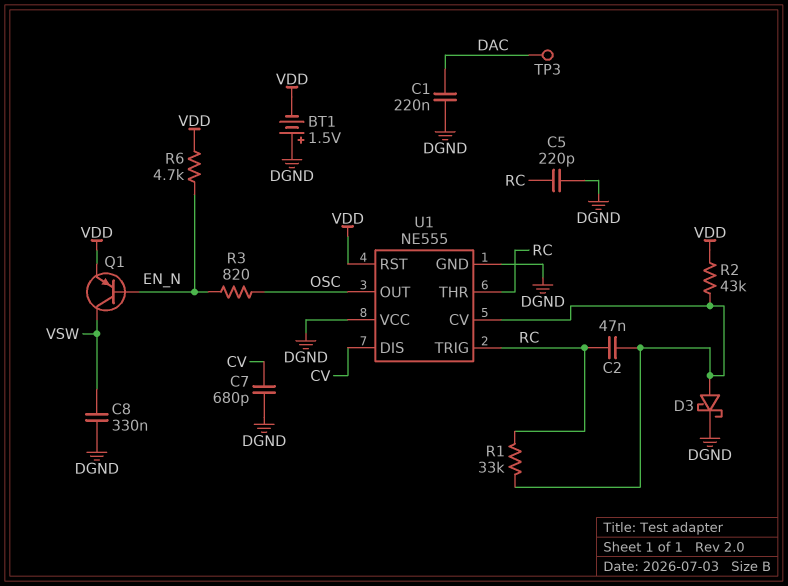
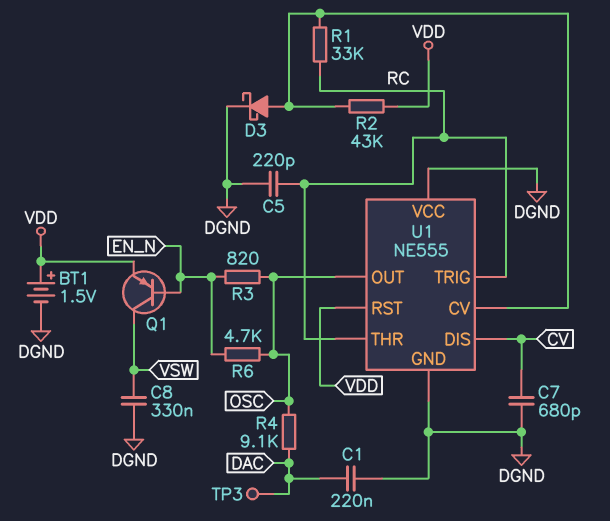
BT1: 1.5V (plus DGND, minus VDD) -> 1.5V (plus VDD, minus DGND)
C2: 47nF (RC, U1/CV) -> none
R4: none -> 9.1k (DAC, OSC)
R6: 4.7k (EN_N, VDD) -> 4.7k (EN_N, OSC)

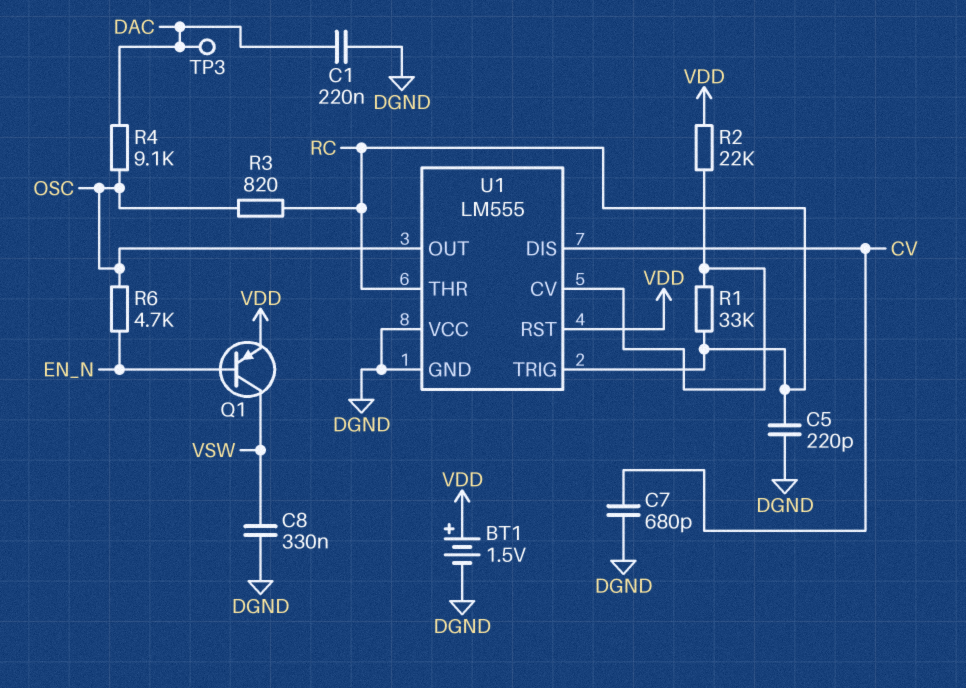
D3: schottky (A U1/CV, K DGND) -> none
R2: 43k (U1/CV, VDD) -> 22k (U1/CV, VDD)
R3: 820 (EN_N, OSC) -> 820 (OSC, RC)
U1: NE555 -> LM555

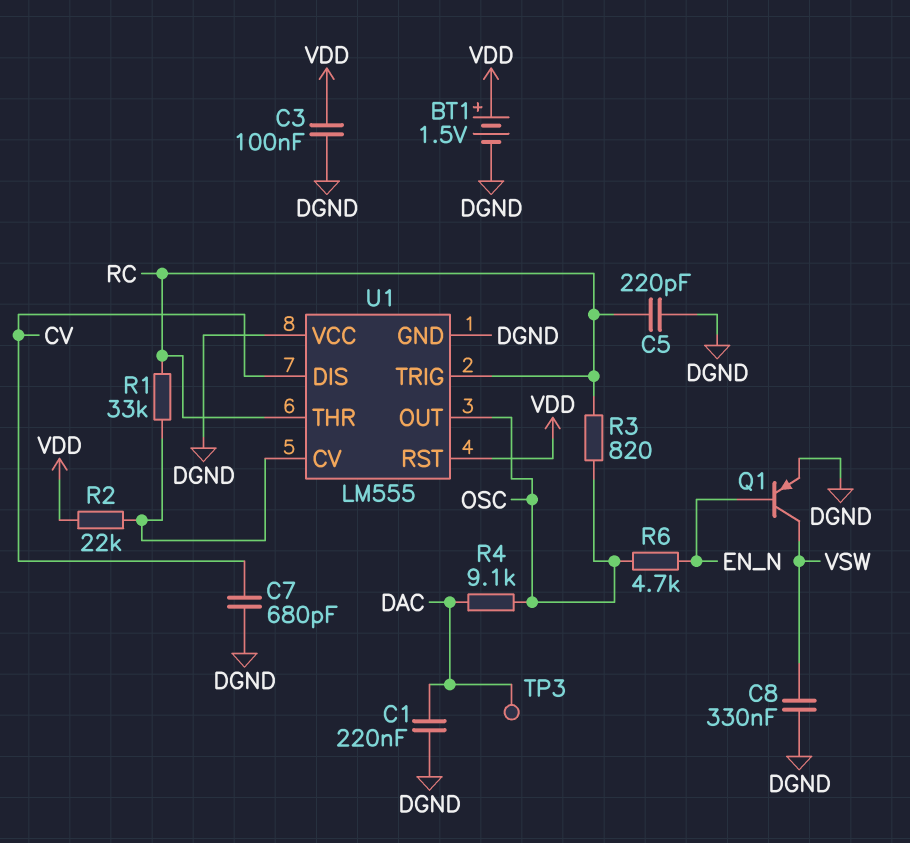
C3: none -> 100nF (DGND, VDD)
Q1: PNP (B EN_N, C VSW, E VDD) -> PNP (B EN_N, C VSW, E DGND)

